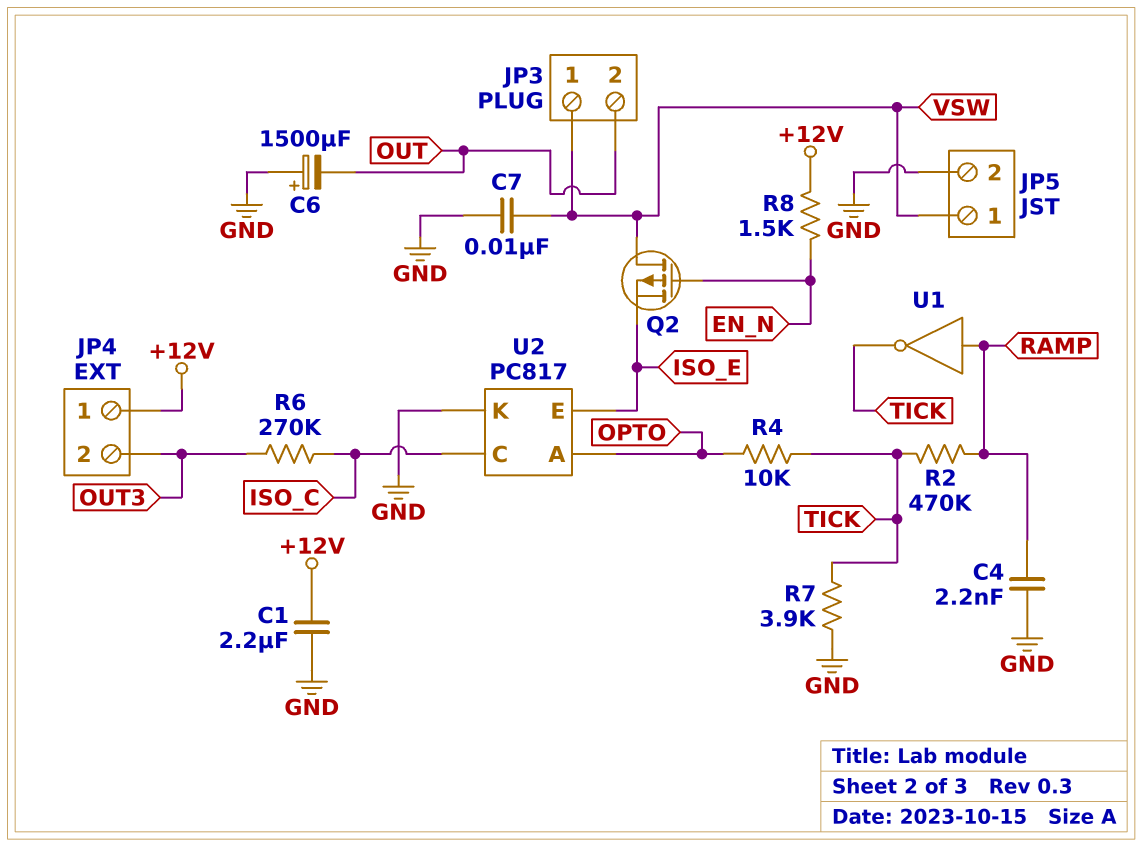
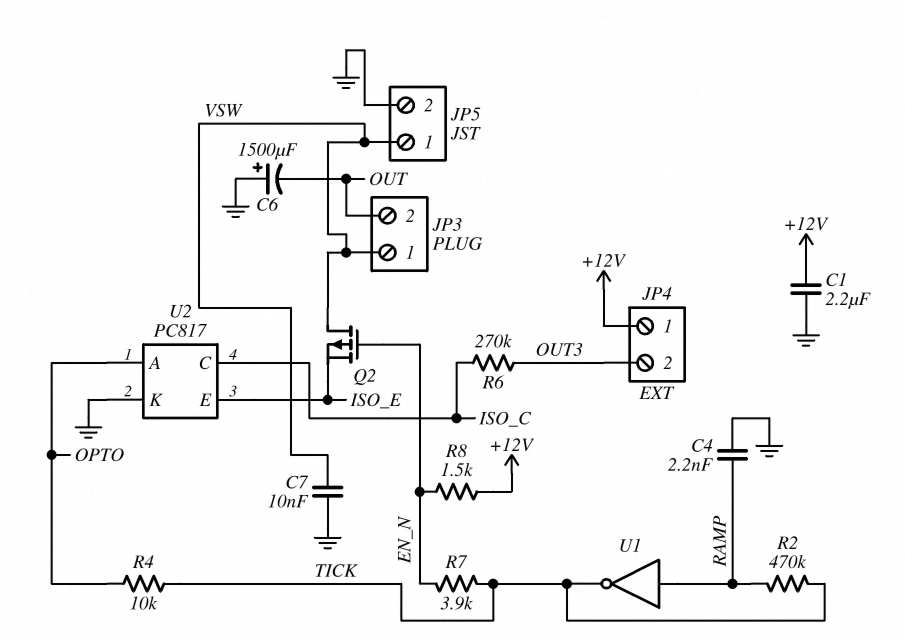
R7: 3.9k (GND, TICK) -> 3.9k (EN_N, TICK)

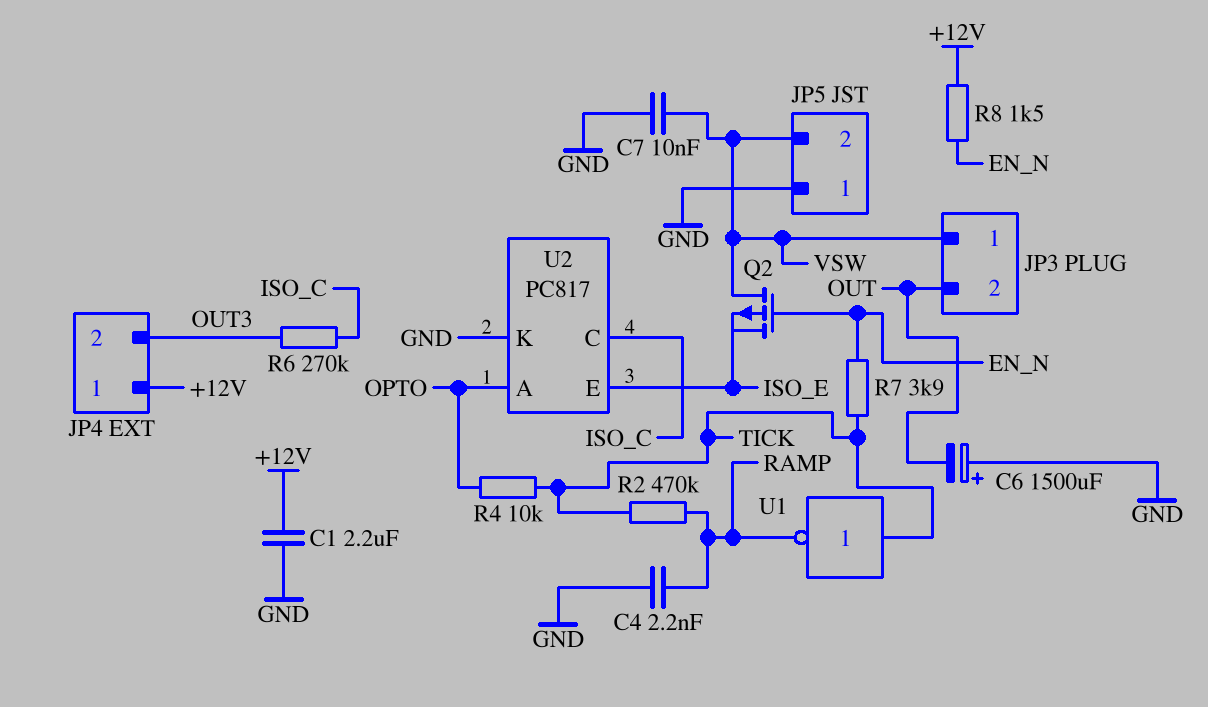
JP5 pin 1: VSW -> GND
JP5 pin 2: GND -> VSW
U1: NOT (in RAMP, out TICK) -> NOT (in TICK, out RAMP)

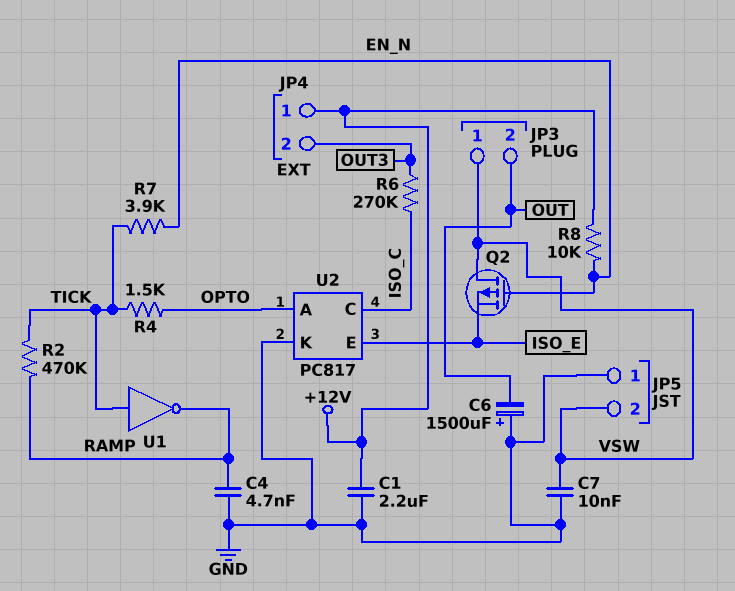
C4: 2.2nF (GND, RAMP) -> 4.7nF (GND, RAMP)
R4: 10k (OPTO, TICK) -> 1.5k (OPTO, TICK)
R8: 1.5k (+12V, EN_N) -> 10k (+12V, EN_N)

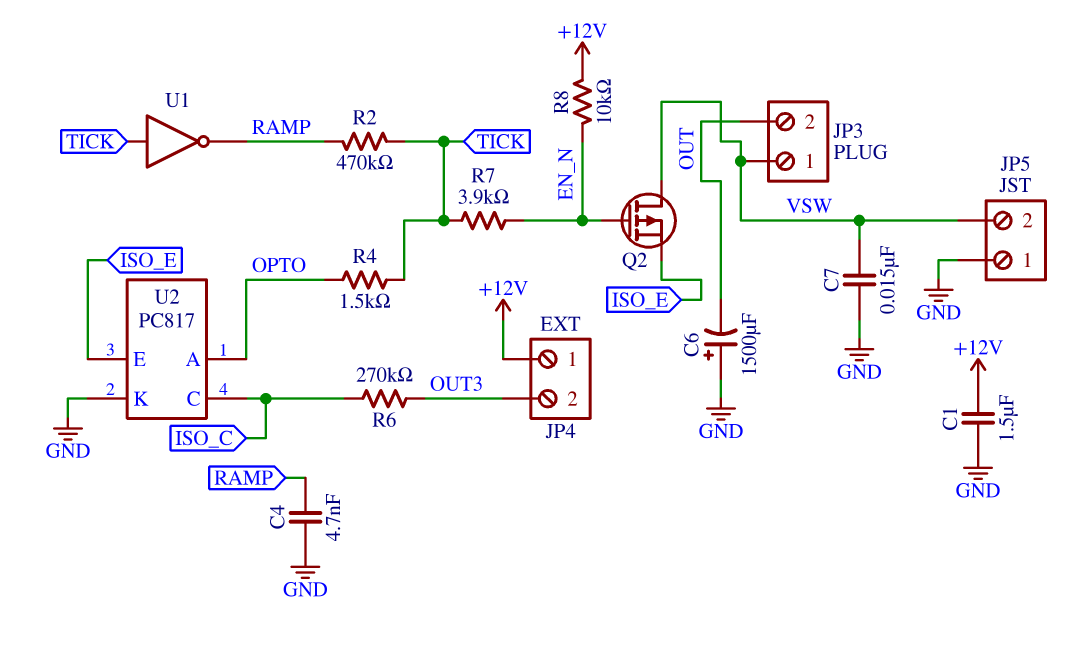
C1: 2.2uF (+12V, GND) -> 1.5uF (+12V, GND)
C7: 10nF (GND, VSW) -> 15nF (GND, VSW)

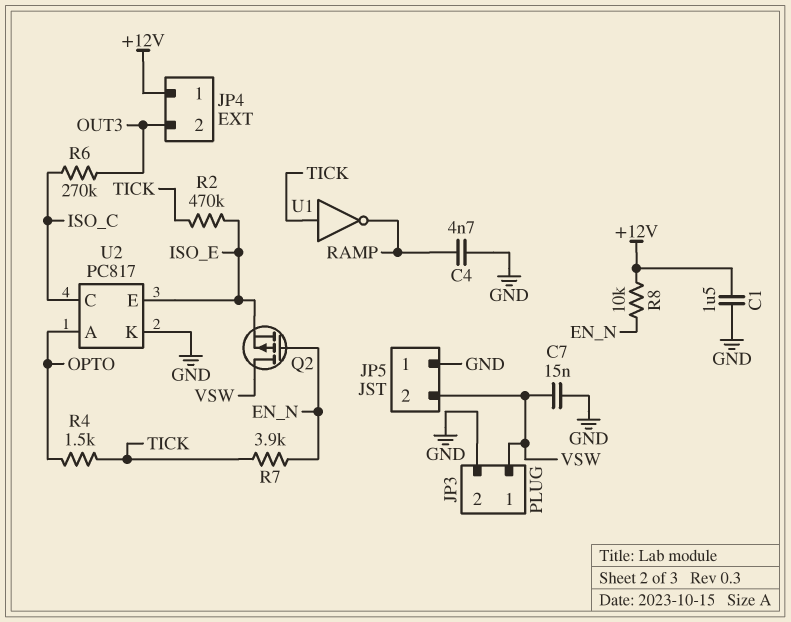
C6: 1500uF (plus GND, minus OUT) -> none
JP3 pin 2: OUT -> GND
R2: 470k (RAMP, TICK) -> 470k (ISO_E, TICK)

